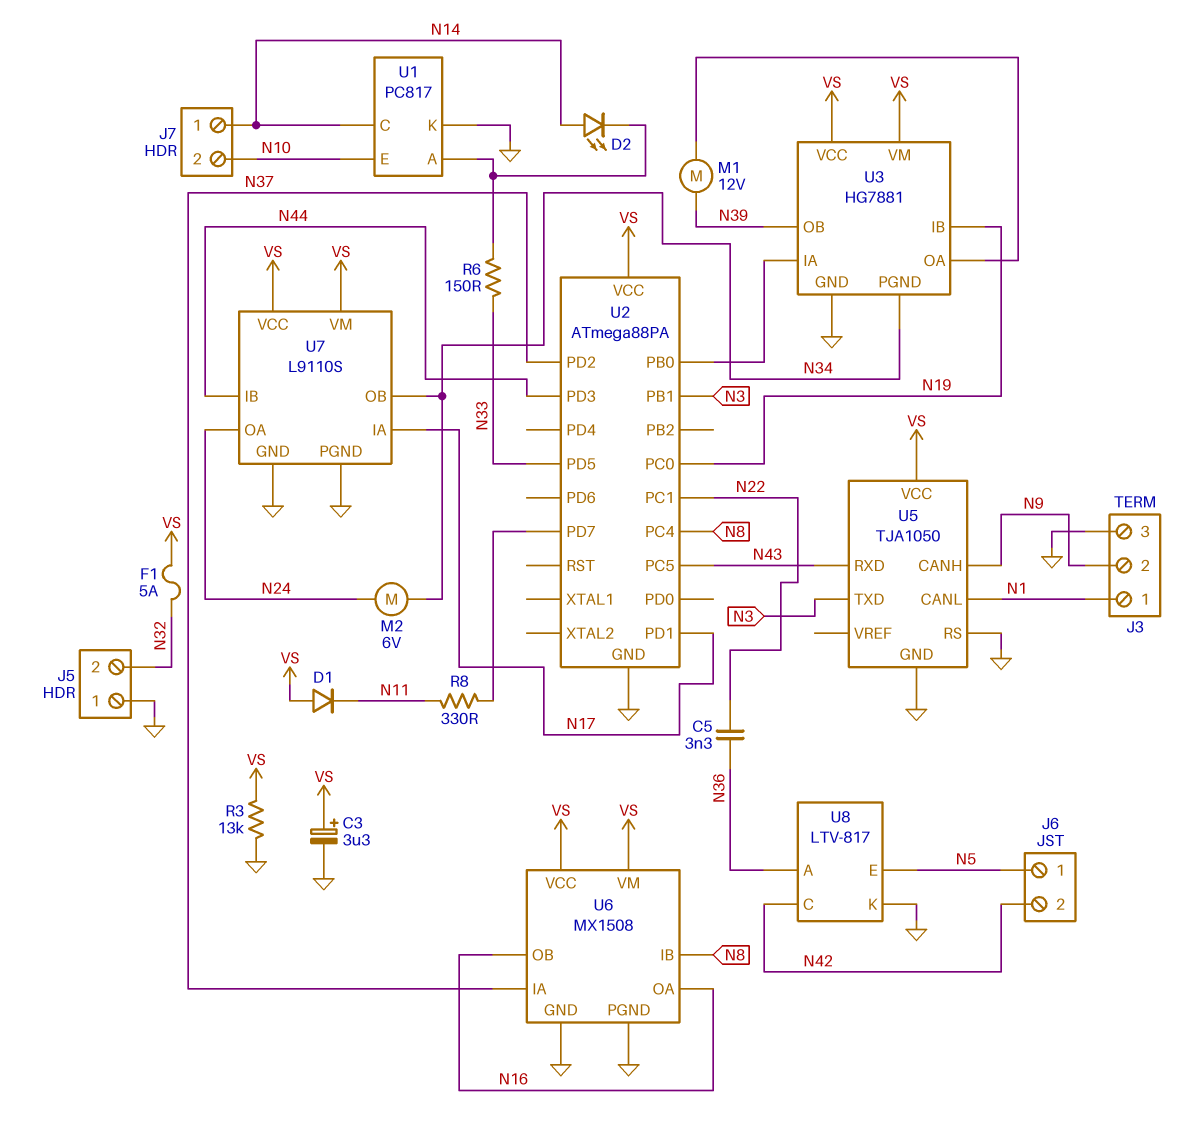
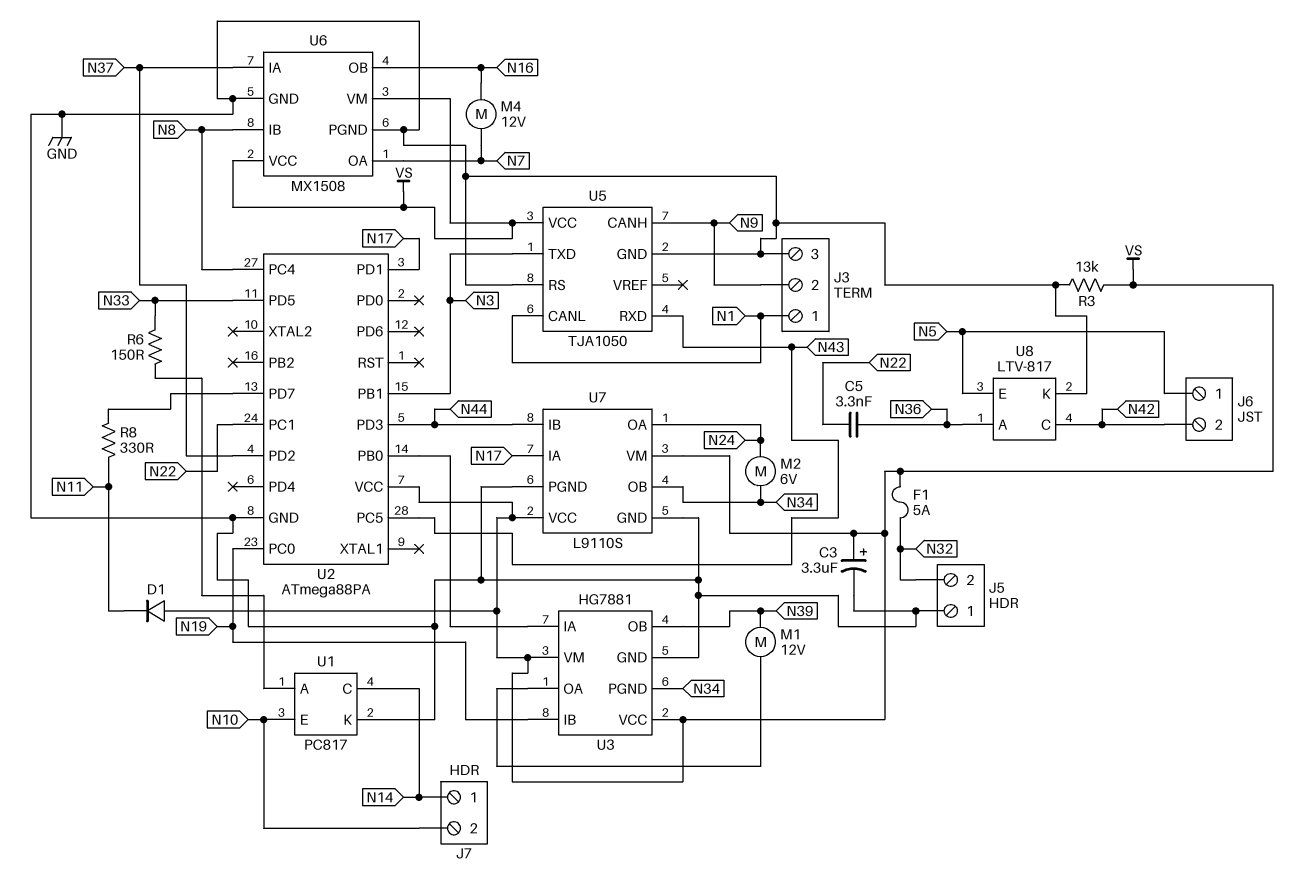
D2: LED (A N14, K U1/A) -> none
M4: none -> motor 12V (N7, N16)
U6 pin OA: N16 -> N7

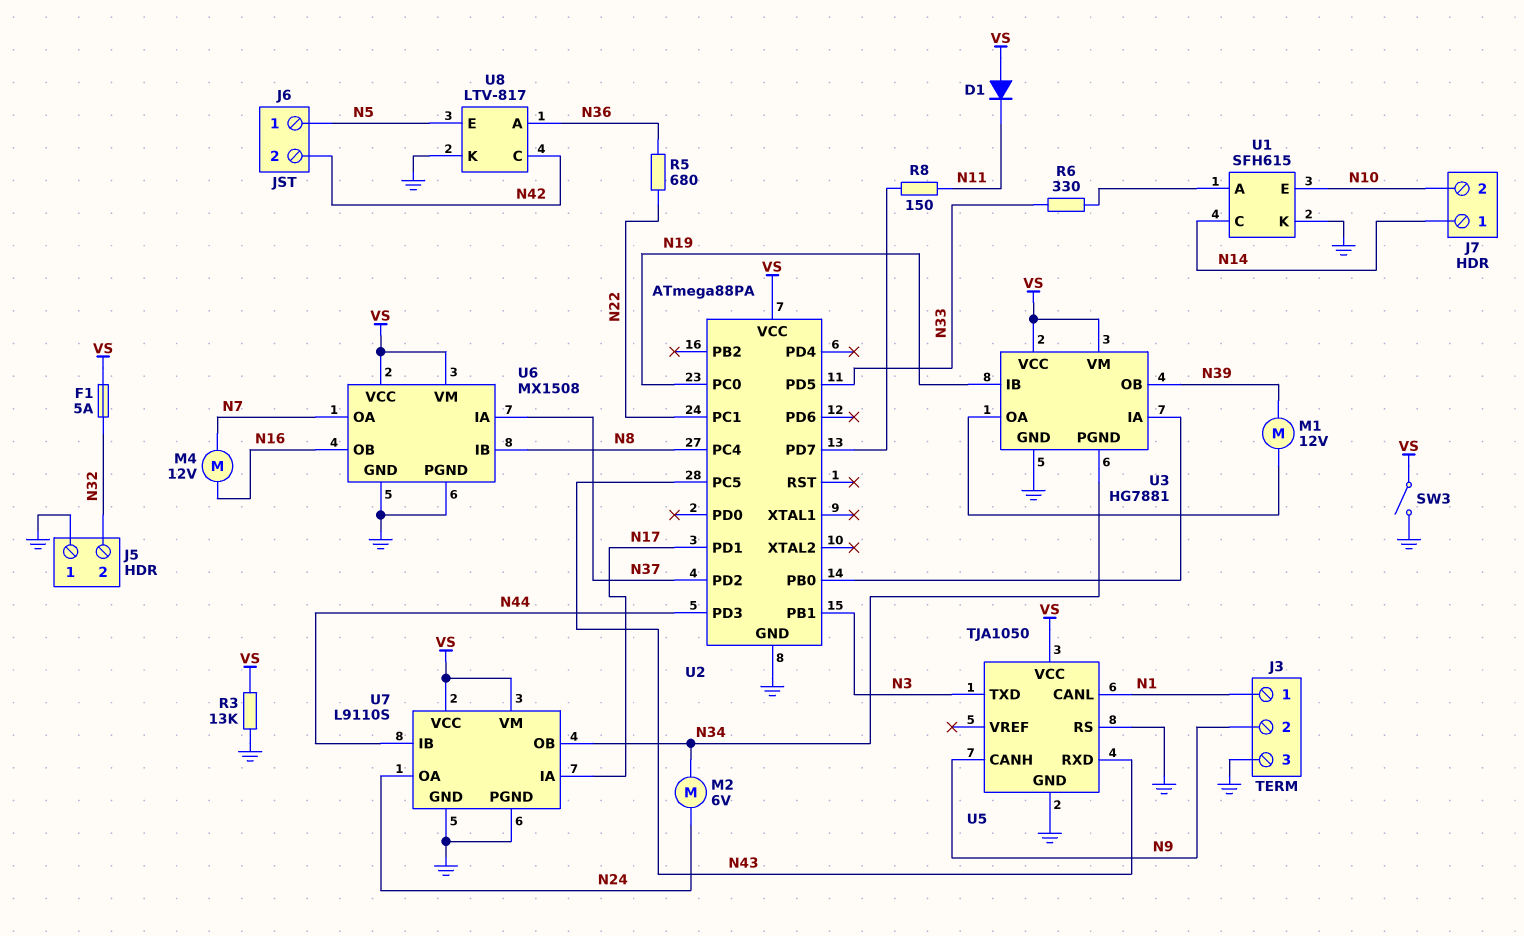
C3: 3.3uF (plus VS, minus GND) -> none
C5: 3.3nF (N22, N36) -> none
R5: none -> 680 (N22, N36)
R6: 150 (N33, U1/A) -> 330 (N33, U1/A)
R8: 330 (N11, U2/PD7) -> 150 (N11, U2/PD7)
SW3: none -> switch (GND, VS)
U1: PC817 -> SFH615

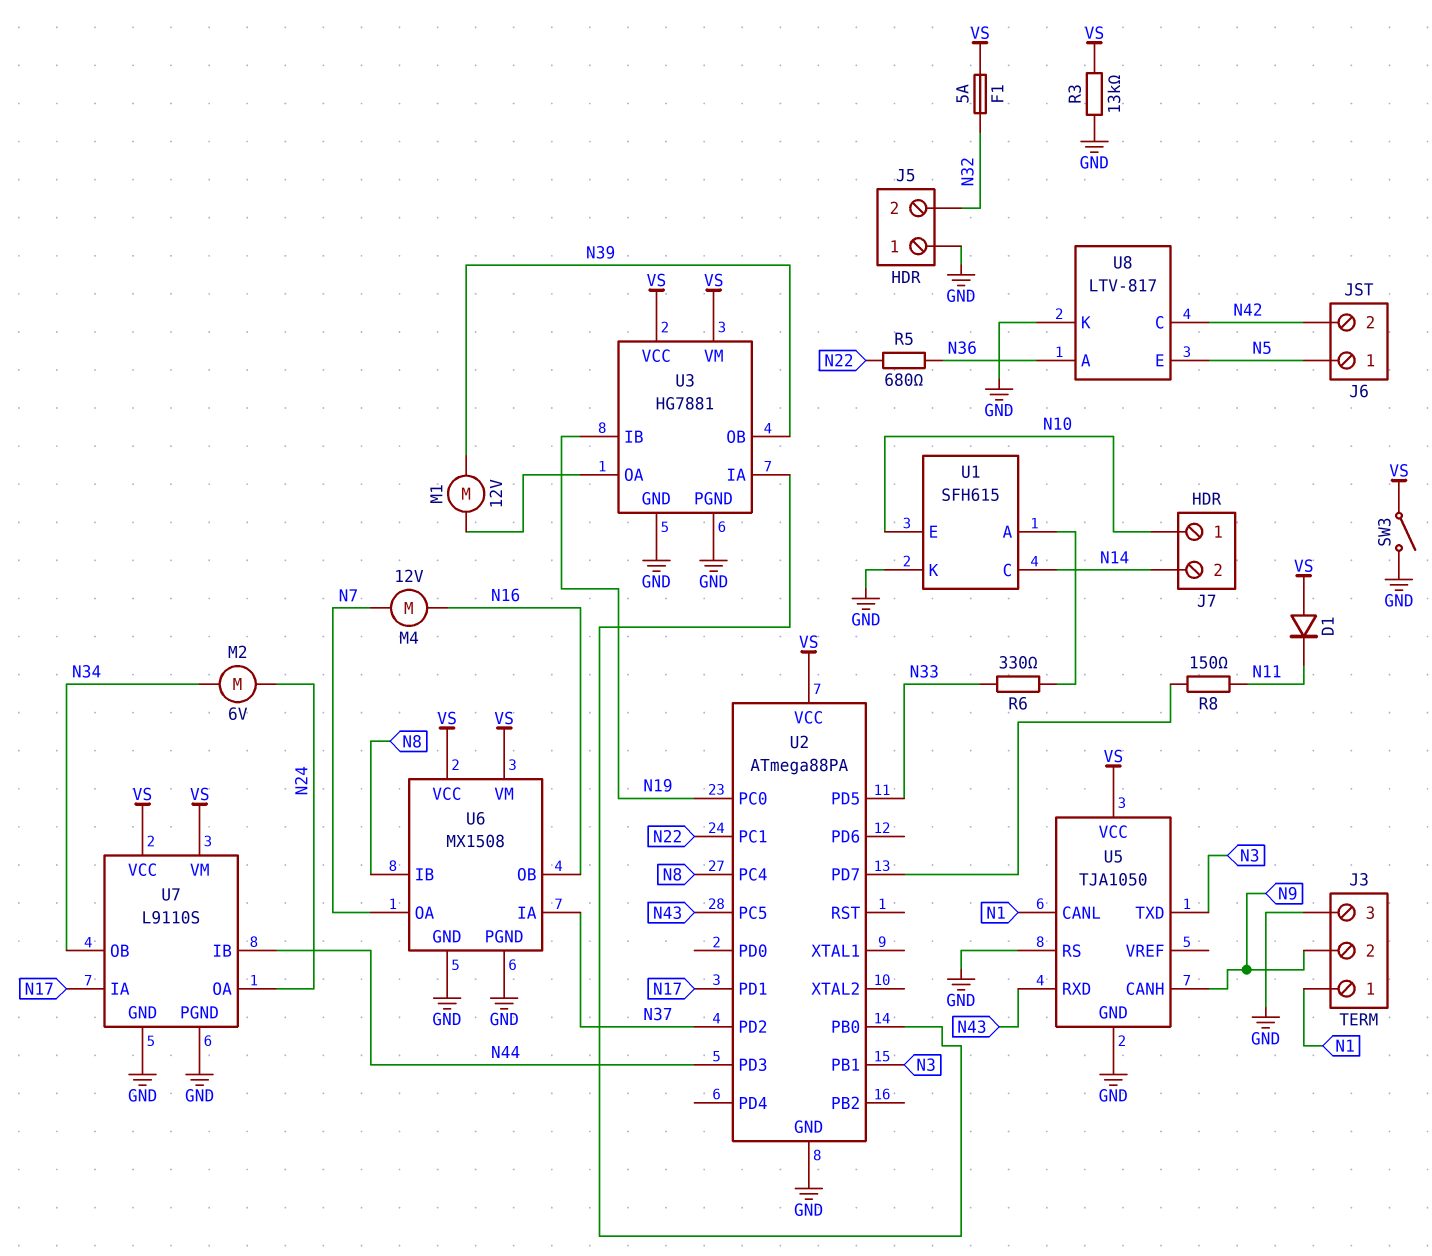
J7 pin 1: N14 -> N10
J7 pin 2: N10 -> N14
U3 pin PGND: N34 -> GND

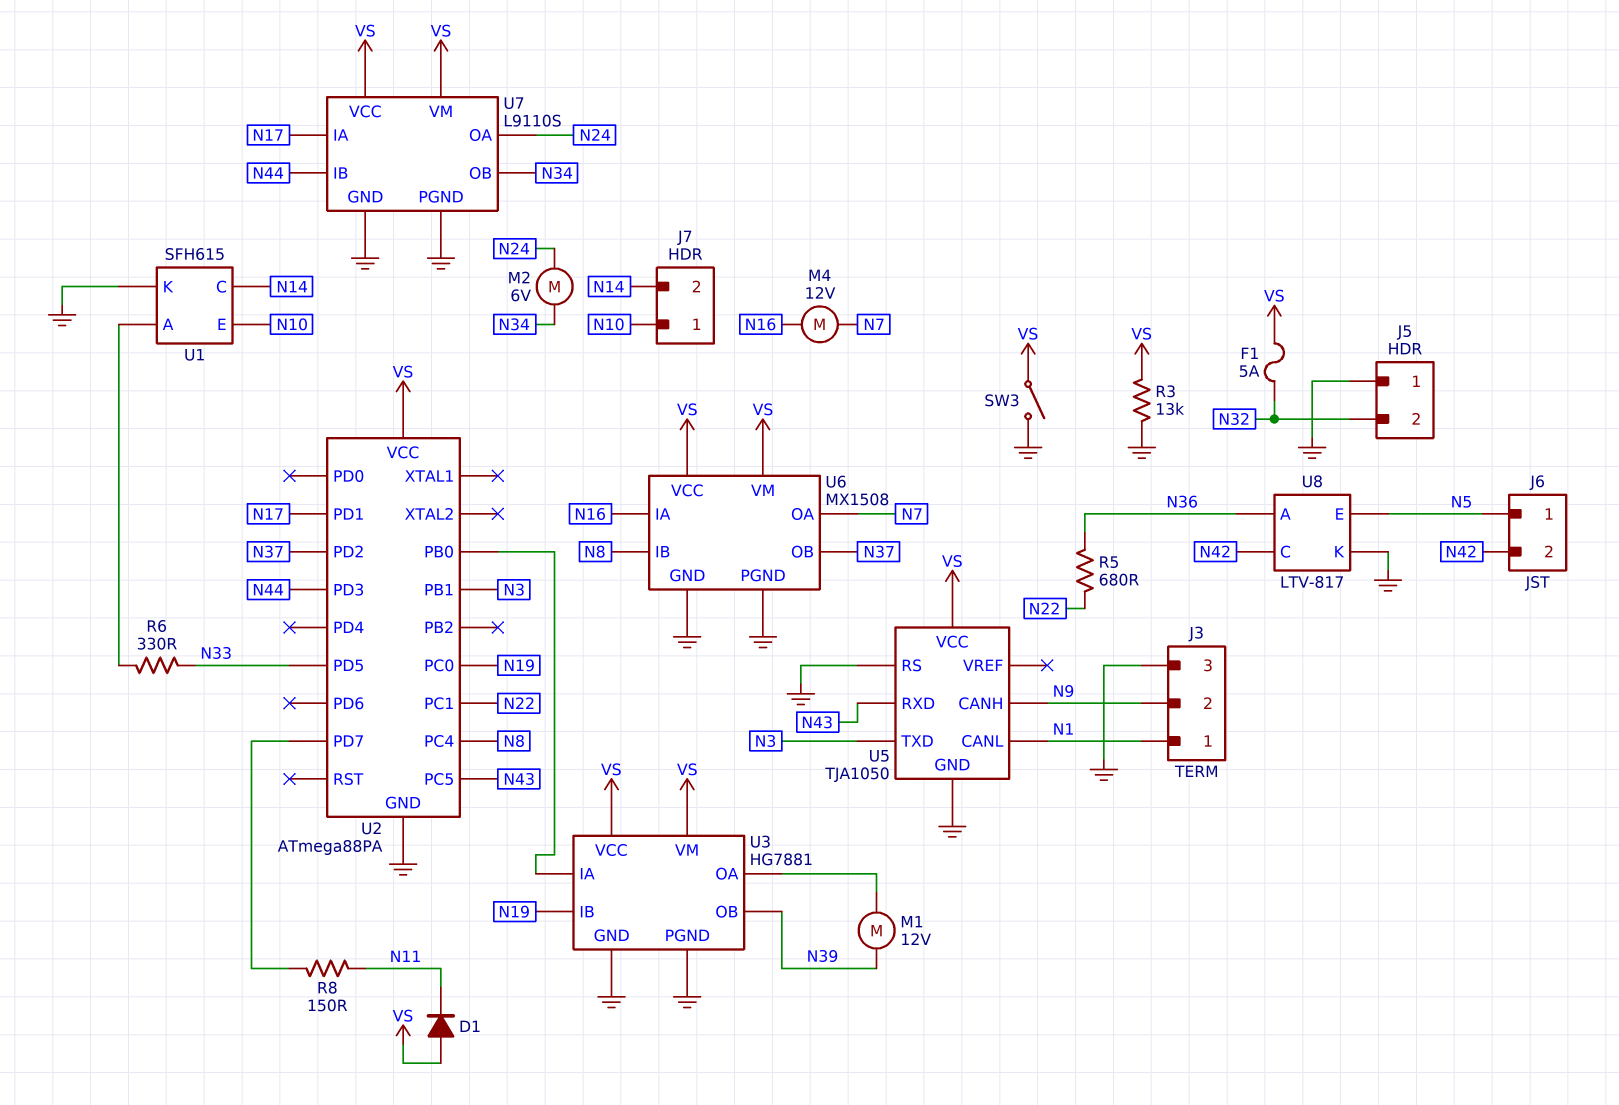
U6 pin IA: N37 -> N16
U6 pin OB: N16 -> N37

